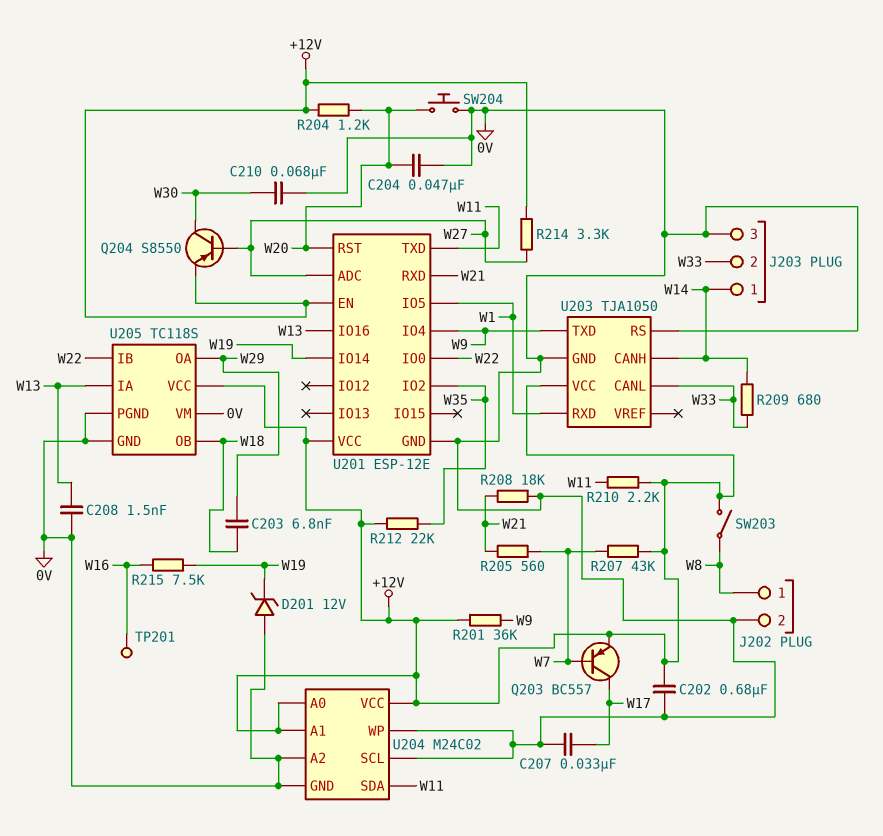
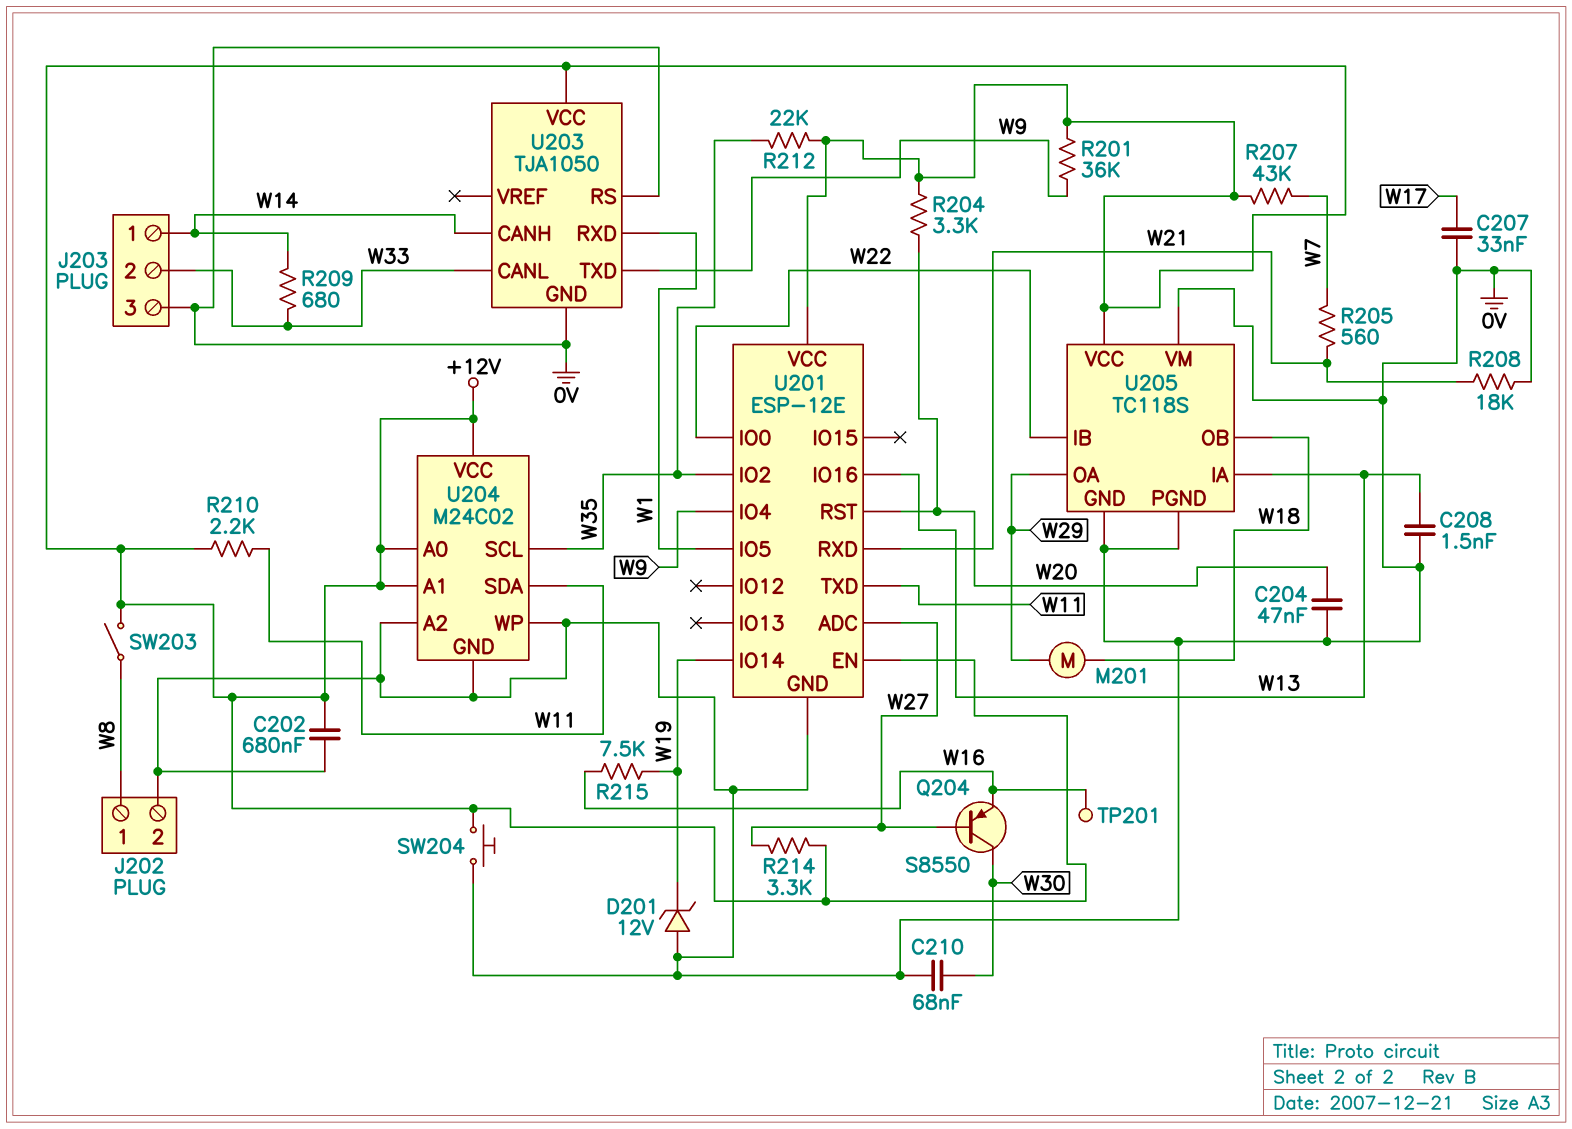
C203: 6.8nF (W18, W29) -> none
M201: none -> motor (W18, W29)
Q203: PNP BC557 (B W7, C W17, E +12V) -> none
Q204: PNP S8550 (B W27, C W30, E +12V) -> PNP S8550 (B W27, C W30, E W16)
R204: 1.2k (+12V, W20) -> 3.3k (+12V, W20)
SW204: button (0V, W20) -> button (+12V, 0V)
U204 pin SCL: 0V -> W35

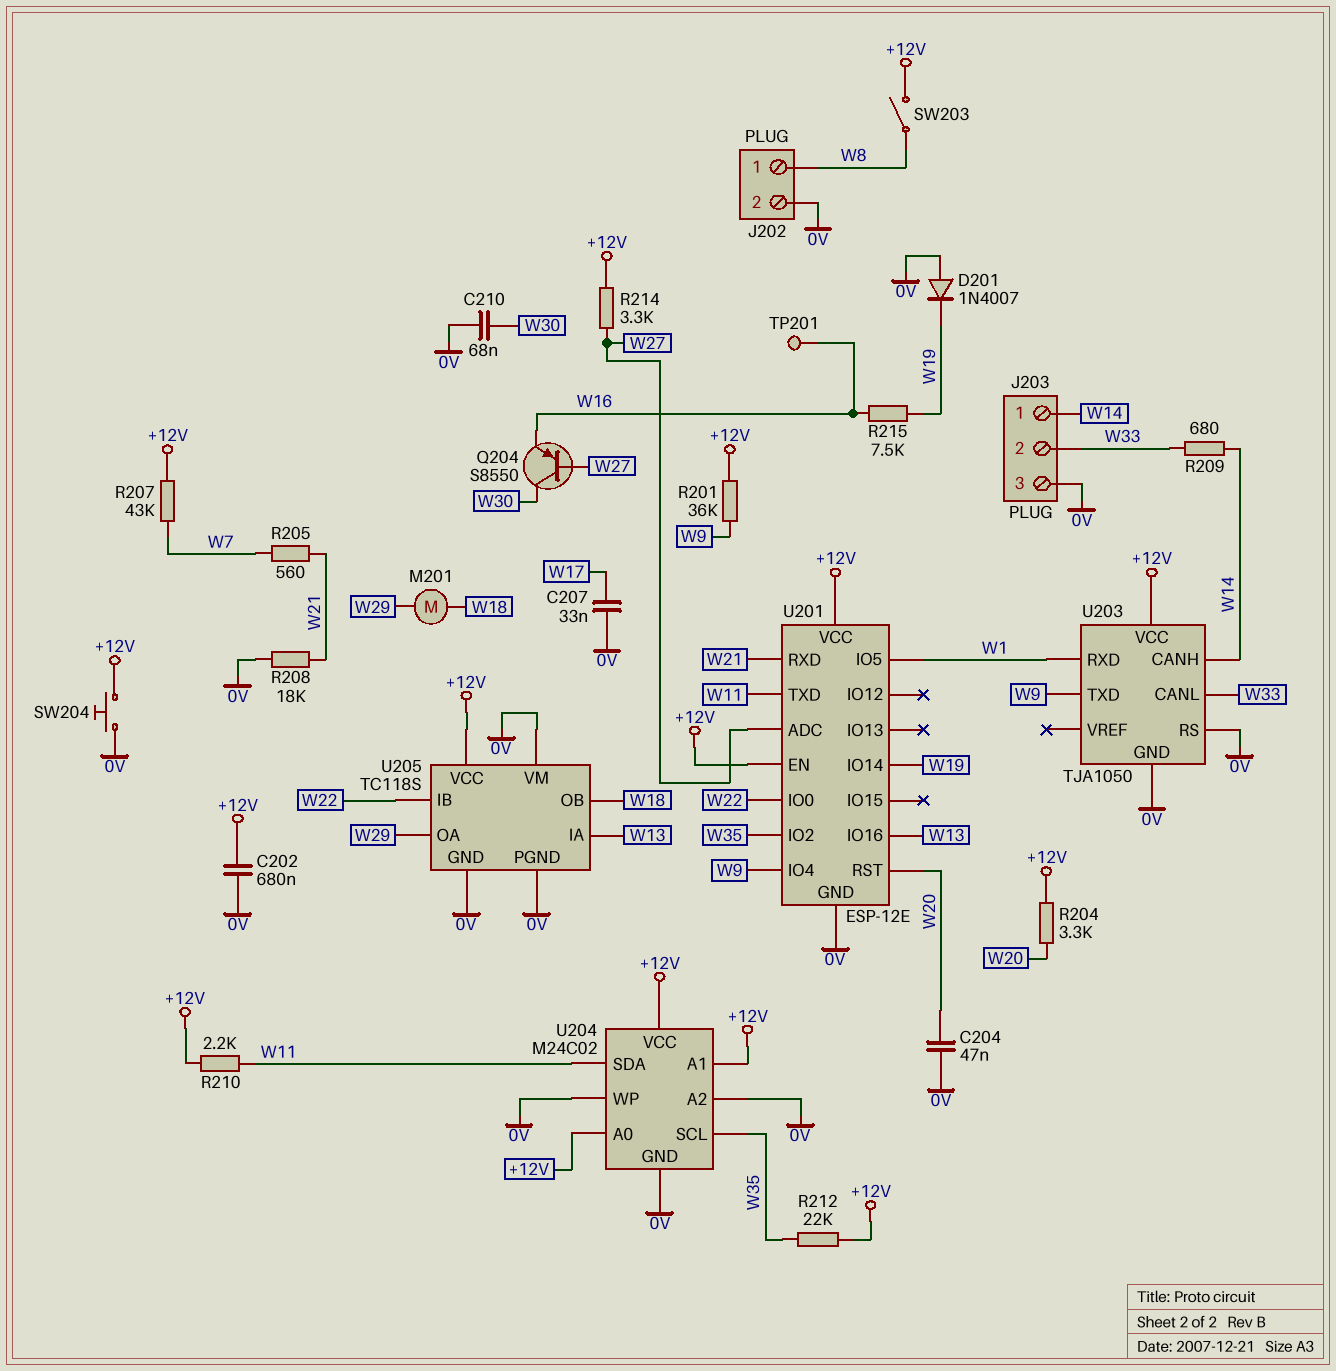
C208: 1.5nF (0V, W13) -> none
D201: zener 12V (A 0V, K W19) -> diode 1N4007 (A 0V, K W19)

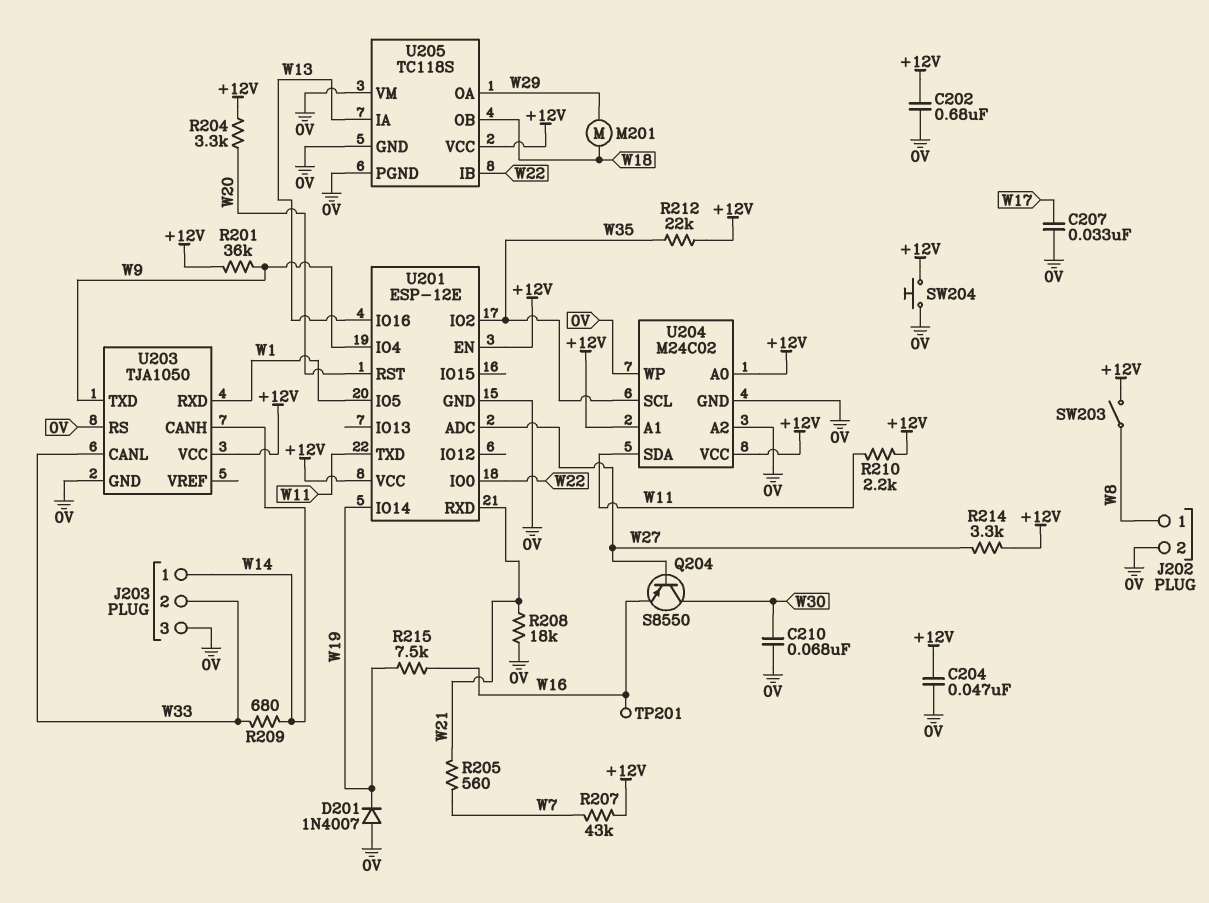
C204: 47nF (0V, W20) -> 47nF (+12V, 0V)

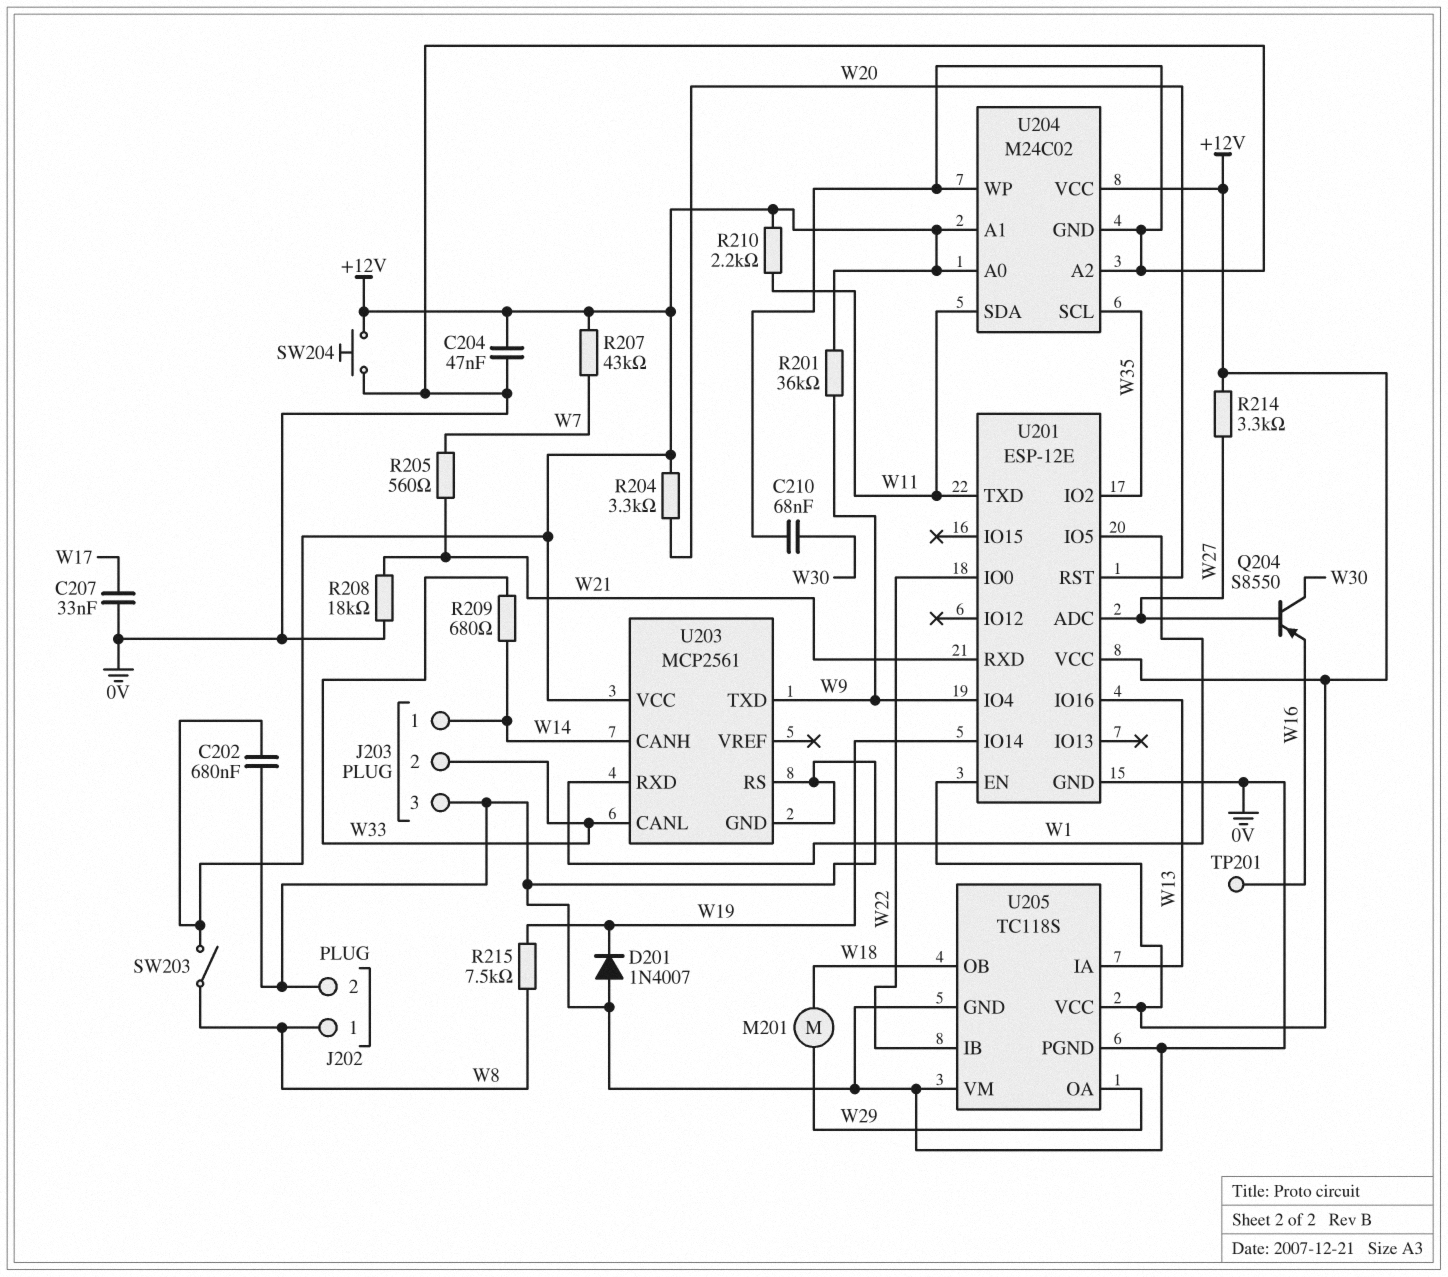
R212: 22k (+12V, W35) -> none
R215: 7.5k (W16, W19) -> 7.5k (W8, W19)
U203: TJA1050 -> MCP2561

